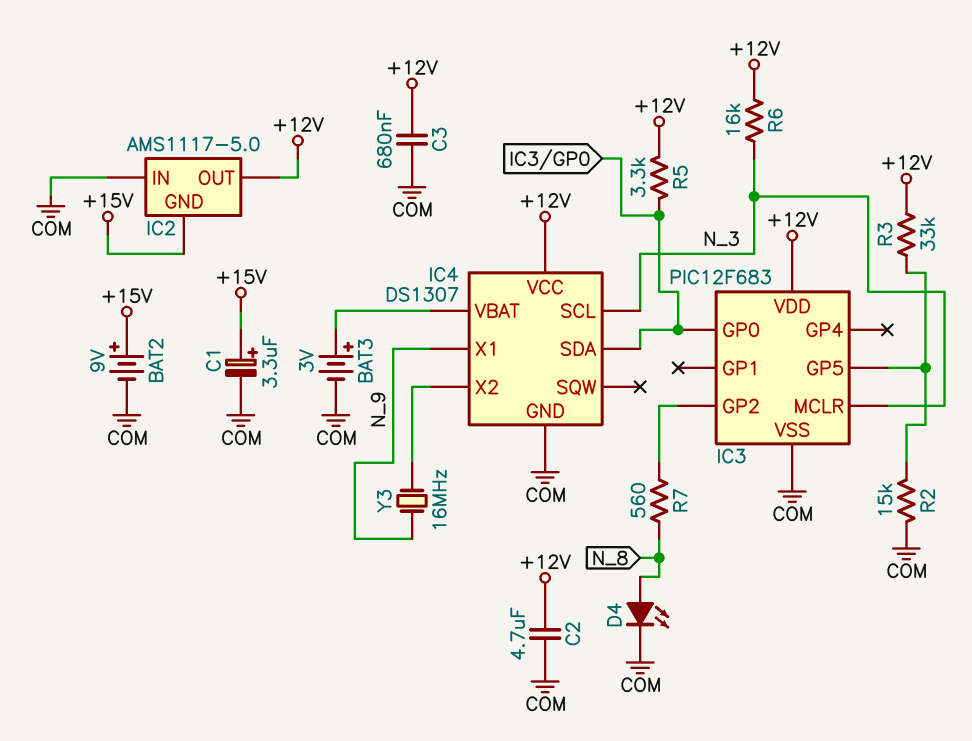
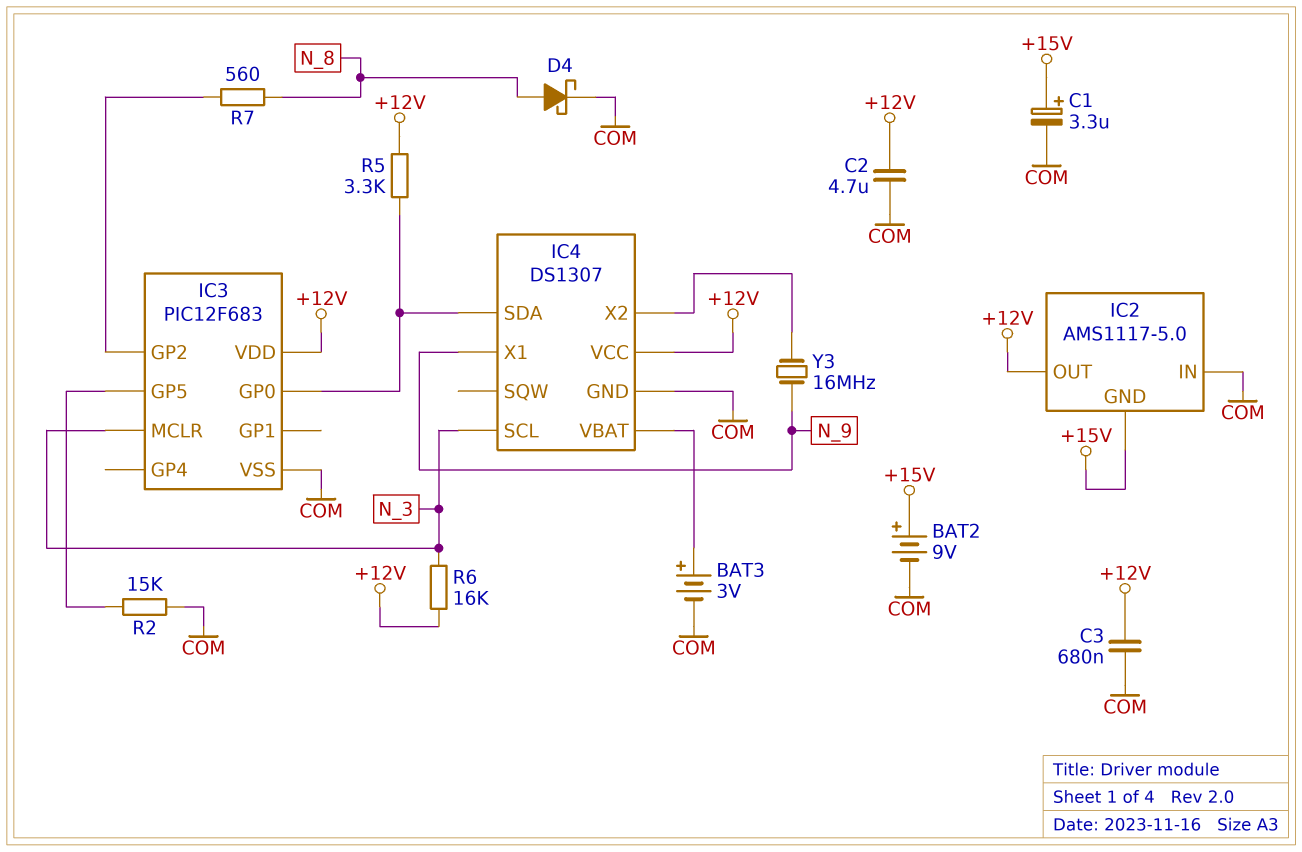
D4: LED (A N_8, K COM) -> schottky (A N_8, K COM)
R3: 33k (+12V, IC3/GP5) -> none

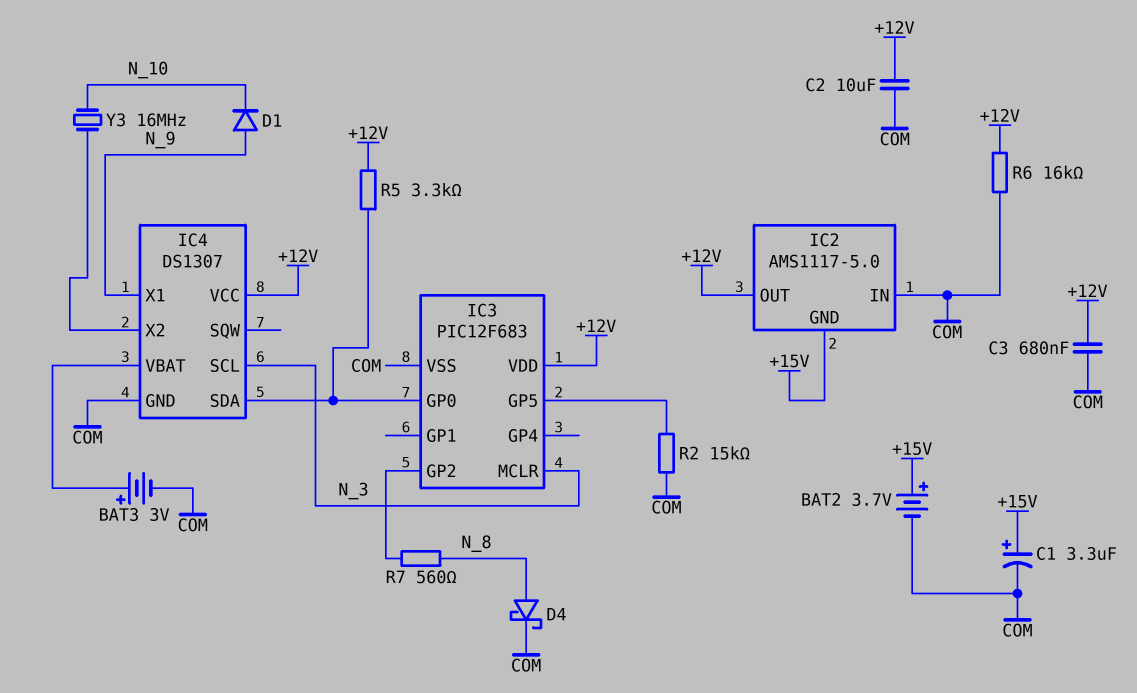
BAT2: 9V (plus +15V, minus COM) -> 3.7V (plus +15V, minus COM)
C2: 4.7uF (+12V, COM) -> 10uF (+12V, COM)
D1: none -> diode (A N_9, K N_10)
R6: 16k (+12V, N_3) -> 16k (+12V, COM)
Y3: 16MHz (IC4/X2, N_9) -> 16MHz (IC4/X2, N_10)

